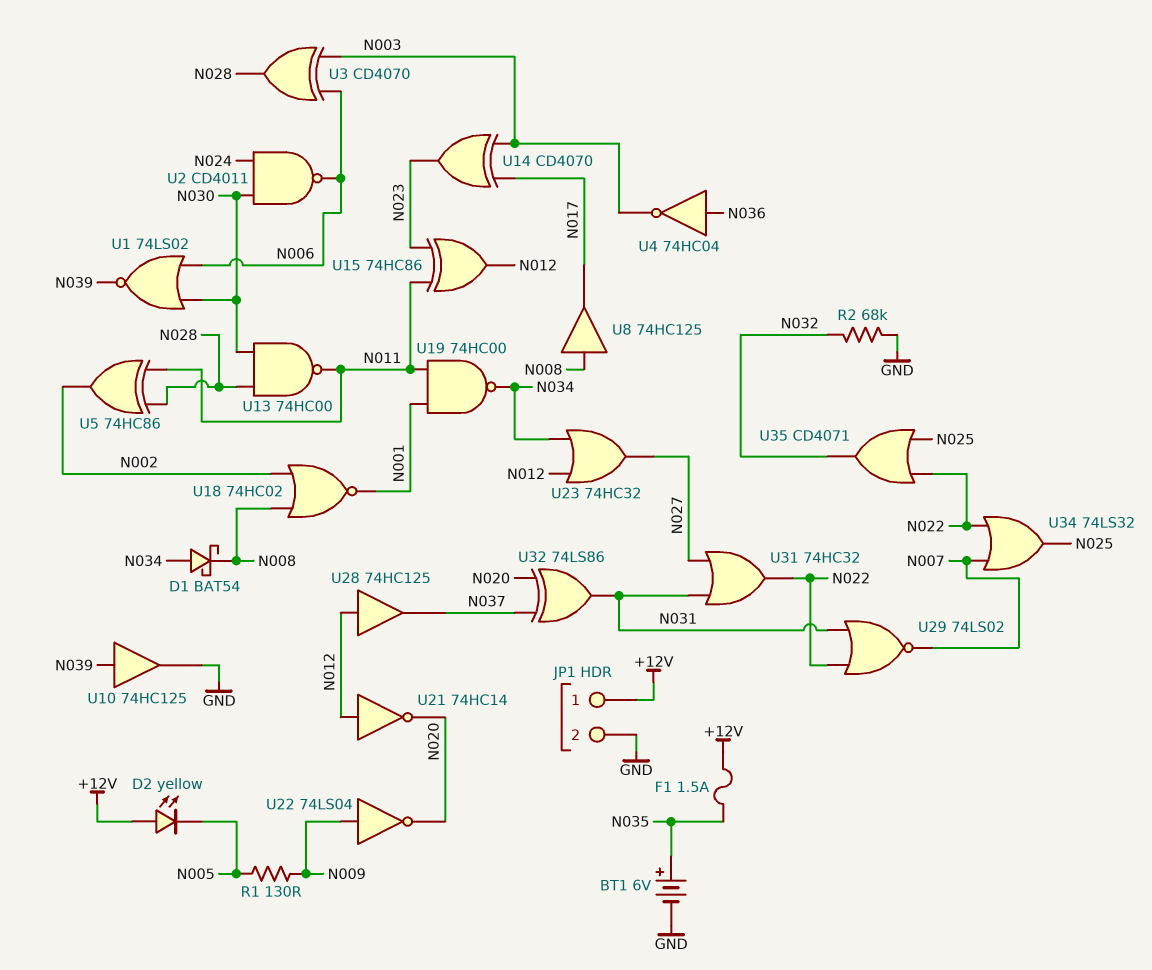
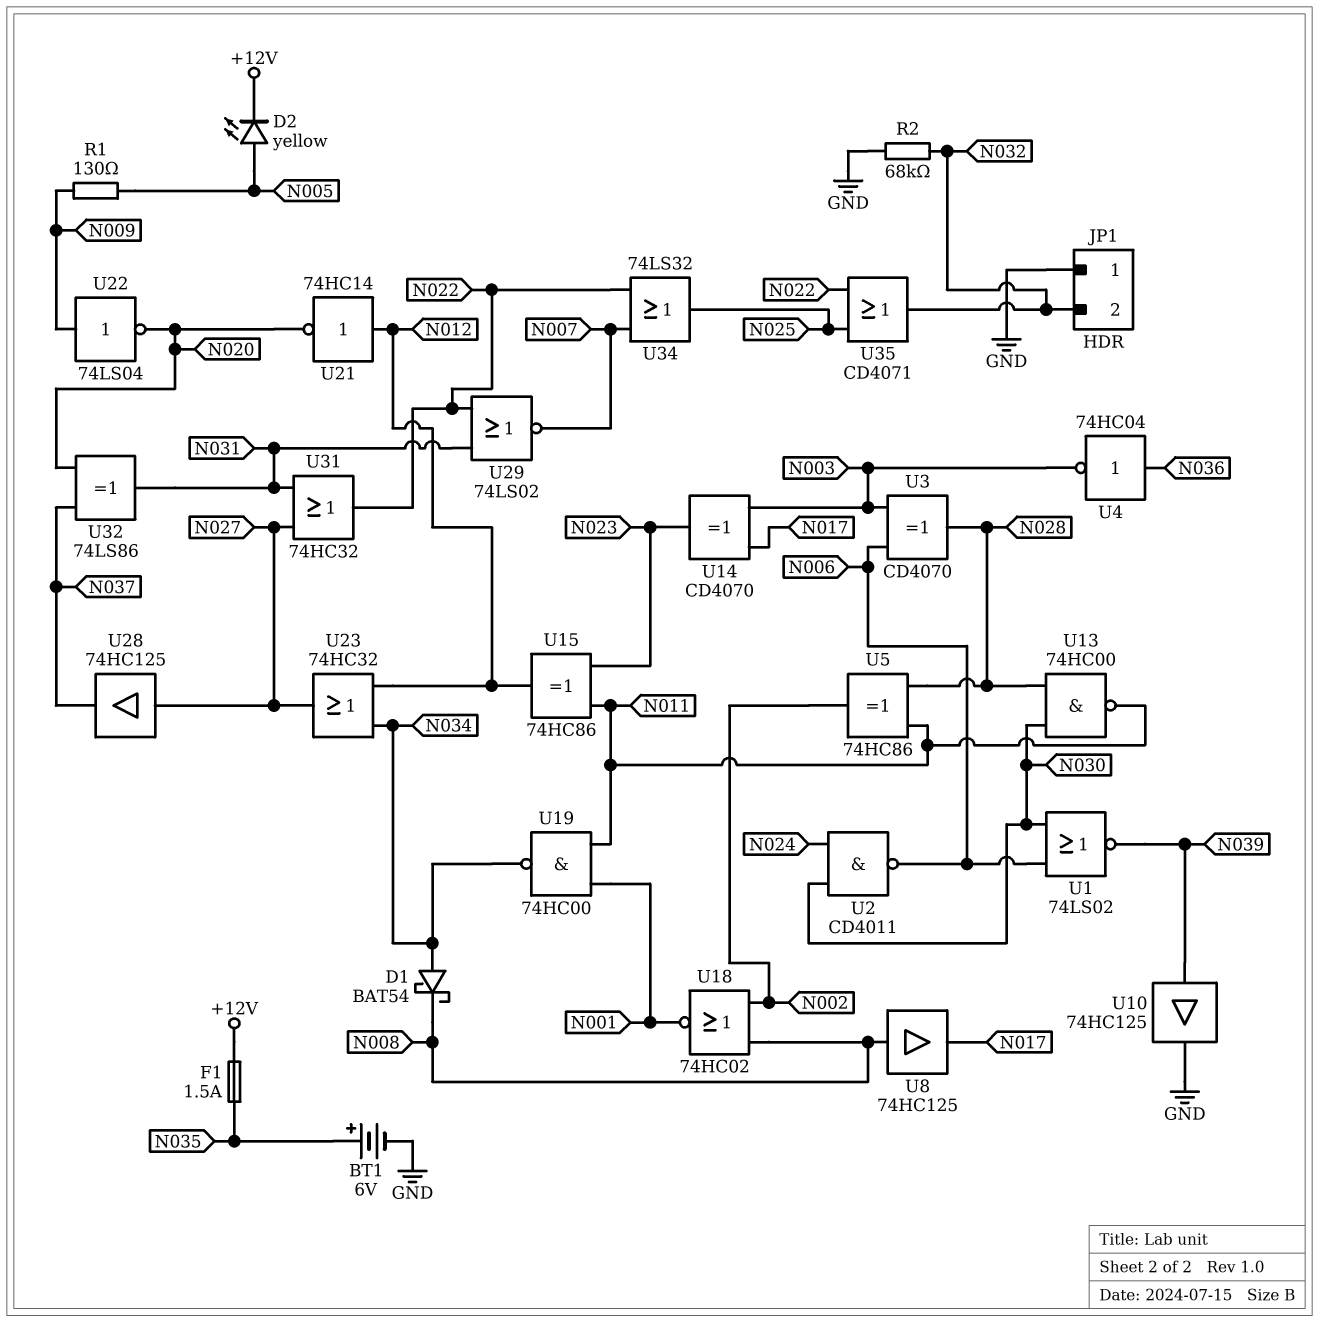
D2: LED yellow (A +12V, K N005) -> LED yellow (A N005, K +12V)
JP1 pin 1: +12V -> GND
JP1 pin 2: GND -> N032
U28: buffer 74HC125 (in N012, out N037) -> buffer 74HC125 (in N027, out N037)

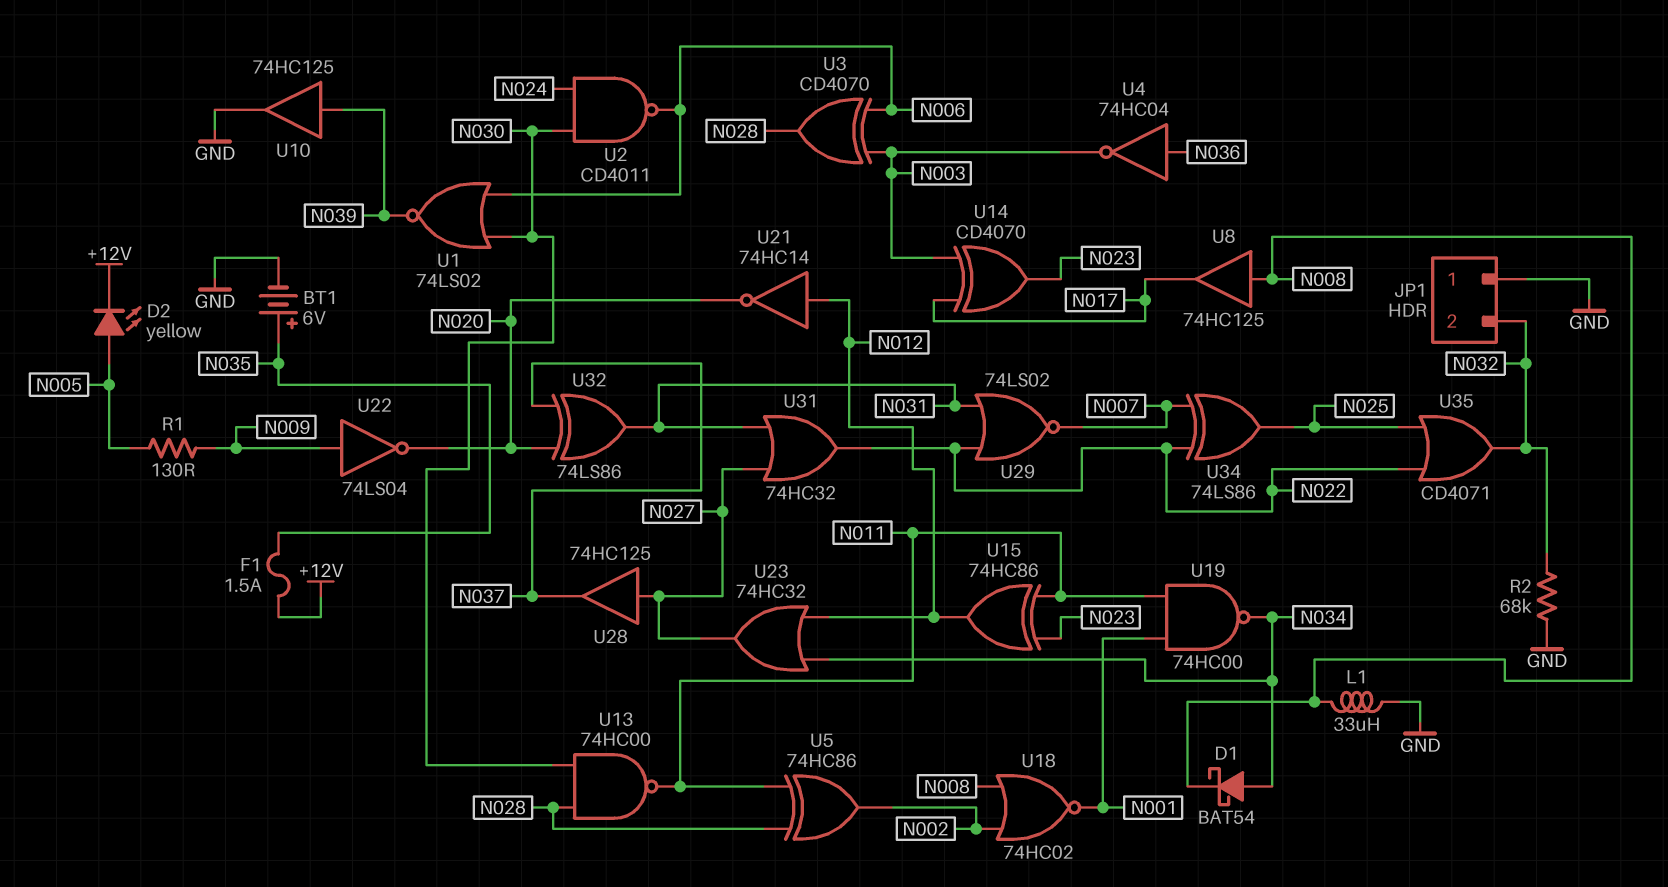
L1: none -> 33uH (GND, N008)
U34: OR 74LS32 (in N007, in N022, out N025) -> XOR 74LS86 (in N007, in N022, out N025)

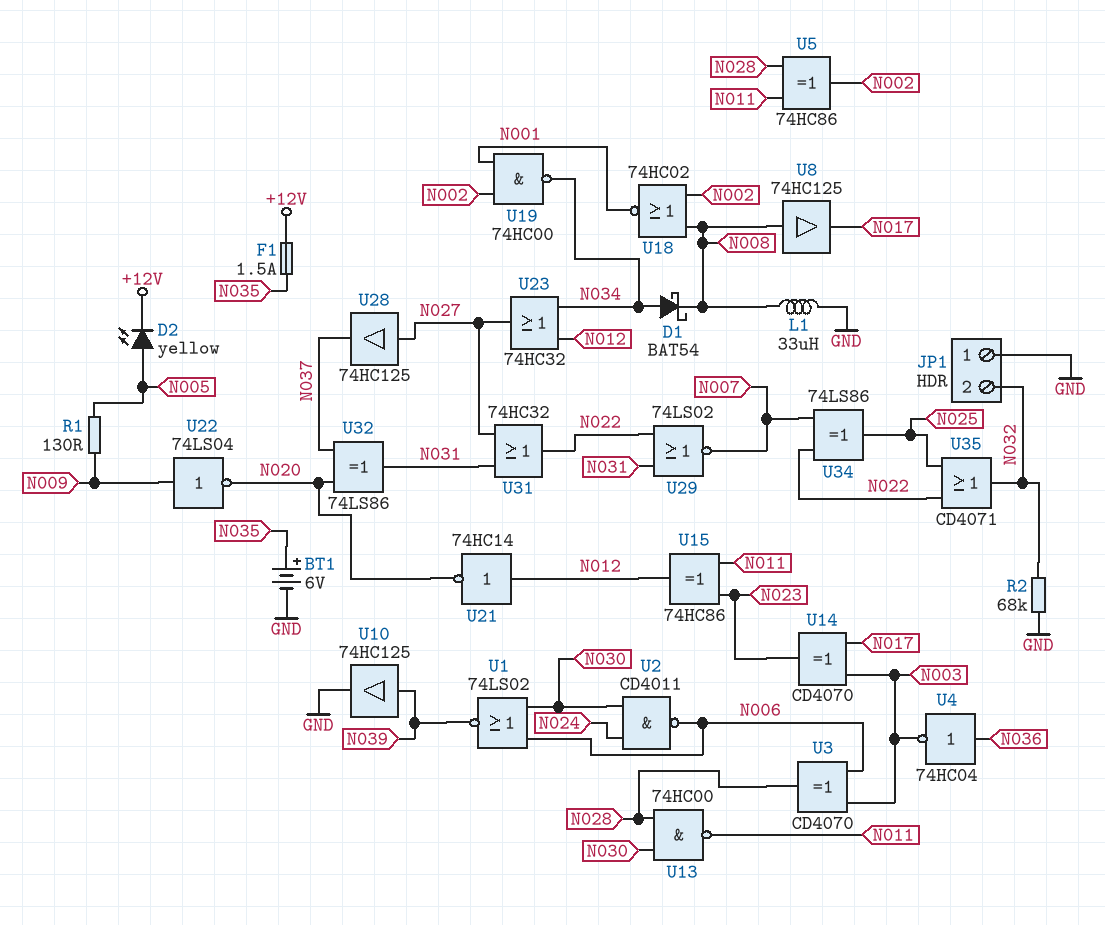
U19: NAND 74HC00 (in N001, in N011, out N034) -> NAND 74HC00 (in N001, in N002, out N034)

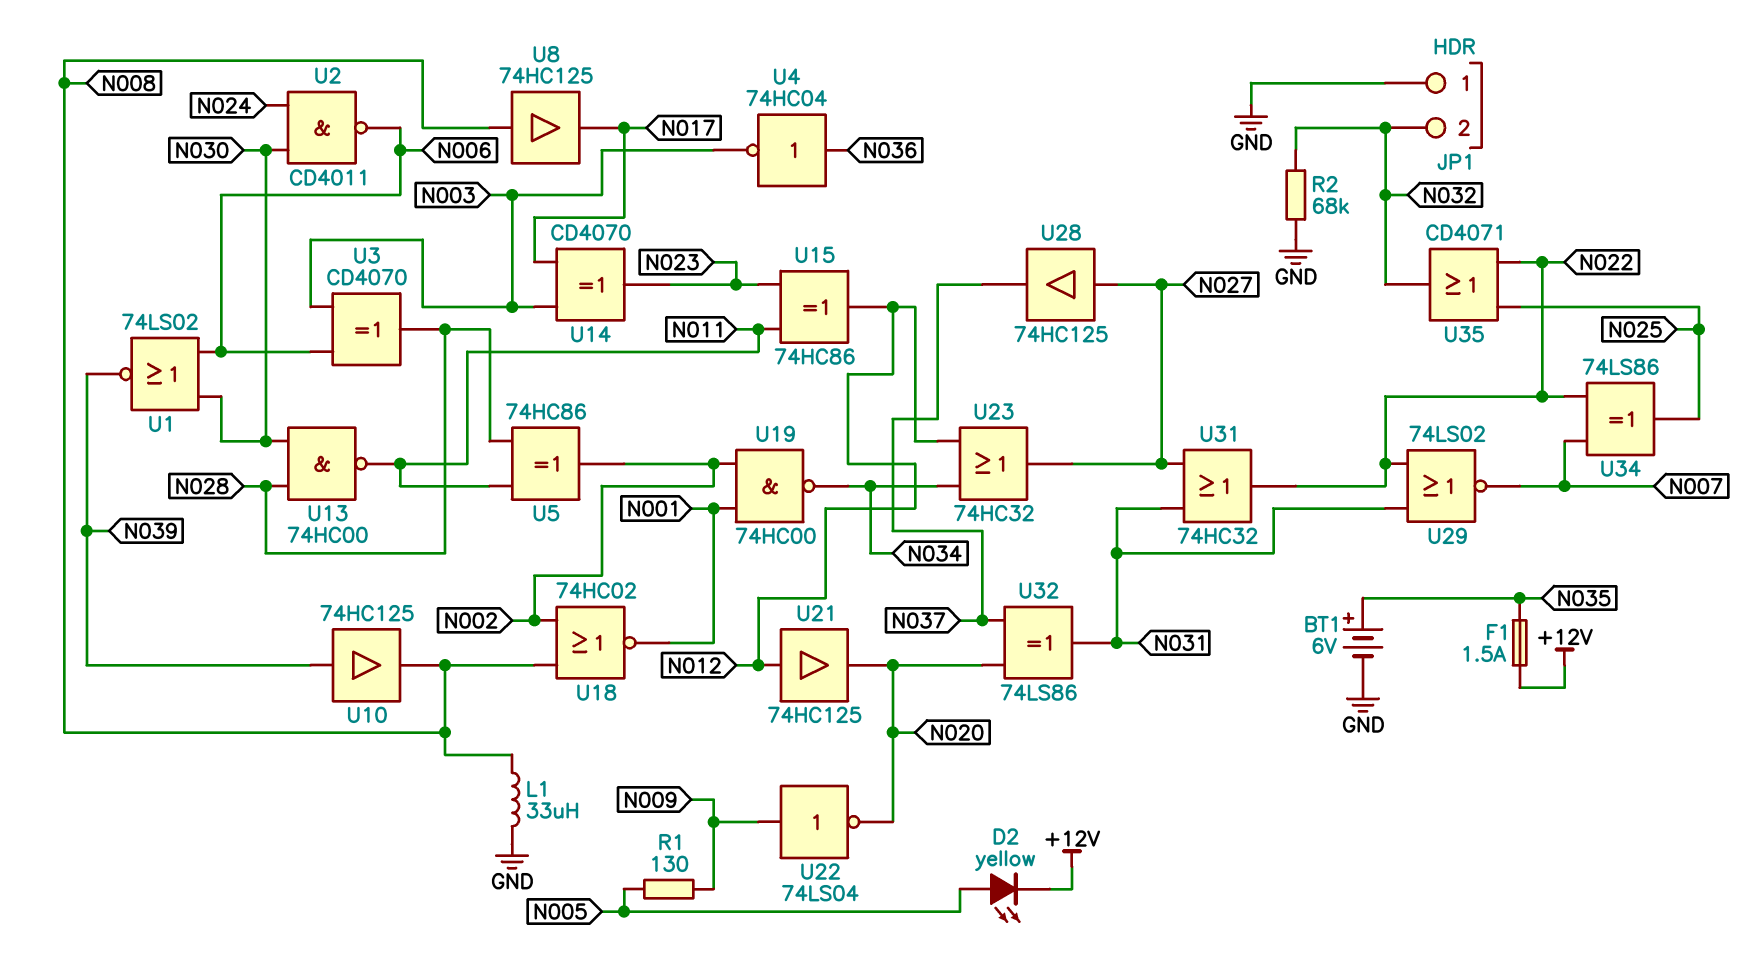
D1: schottky BAT54 (A N034, K N008) -> none
U10: buffer 74HC125 (in N039, out GND) -> buffer 74HC125 (in N039, out N008)
U21: NOT 74HC14 (in N012, out N020) -> buffer 74HC125 (in N012, out N020)

